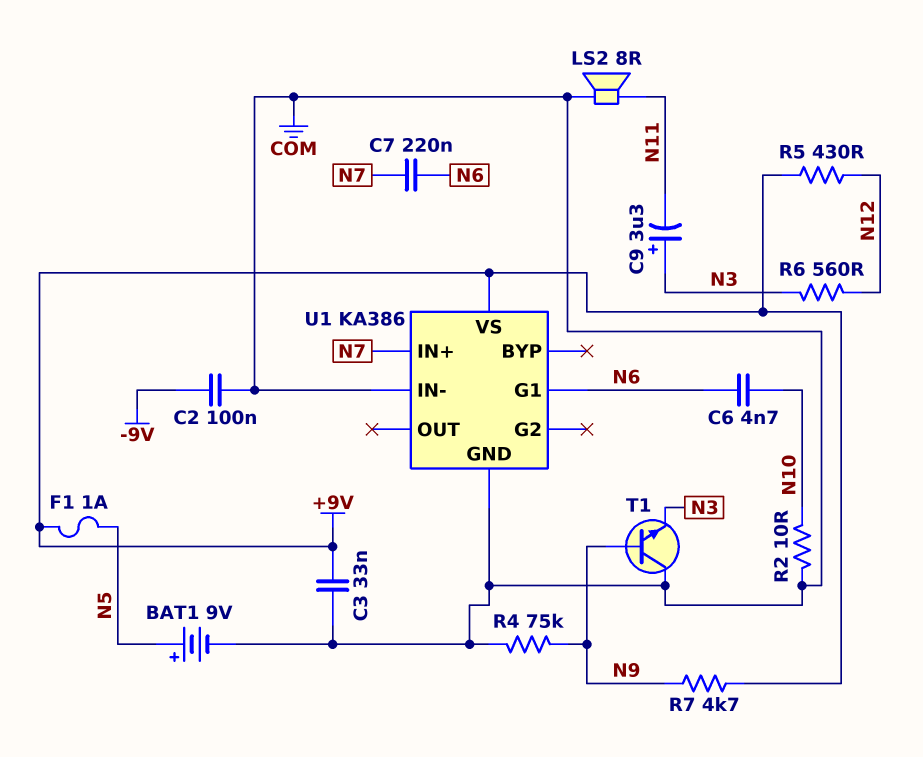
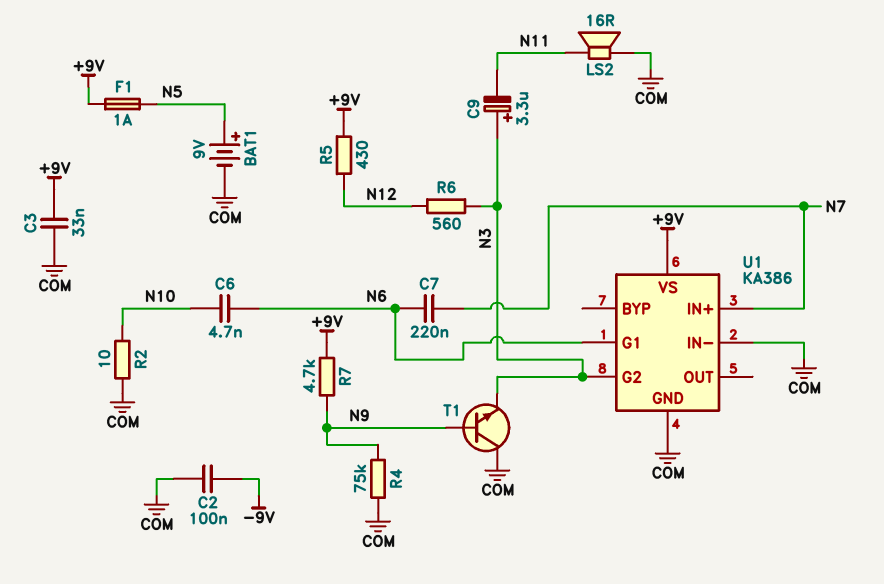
LS2: speaker 8R (COM, N11) -> speaker 16R (COM, N11)
U1 pin G2: none -> N3

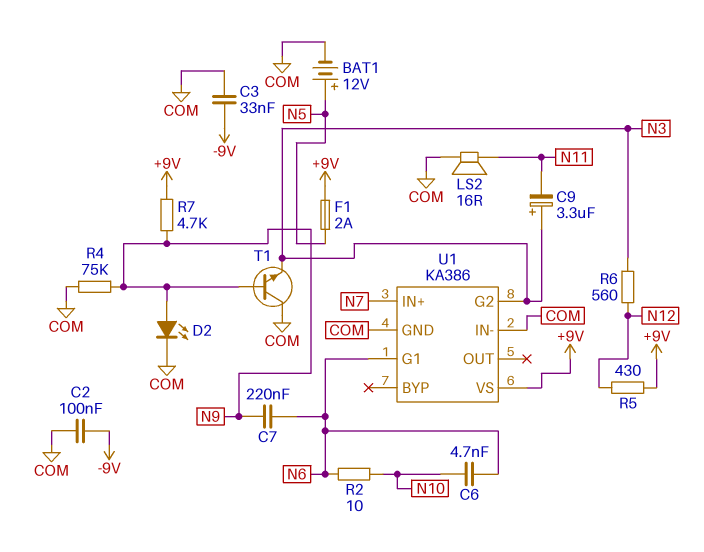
BAT1: 9V (plus N5, minus COM) -> 12V (plus N5, minus COM)
C3: 33nF (+9V, COM) -> 33nF (-9V, COM)
C7: 220nF (N6, N7) -> 220nF (N6, N9)
D2: none -> LED (A N9, K COM)
F1: 1A (+9V, N5) -> 2A (+9V, N5)
R2: 10 (COM, N10) -> 10 (N6, N10)

